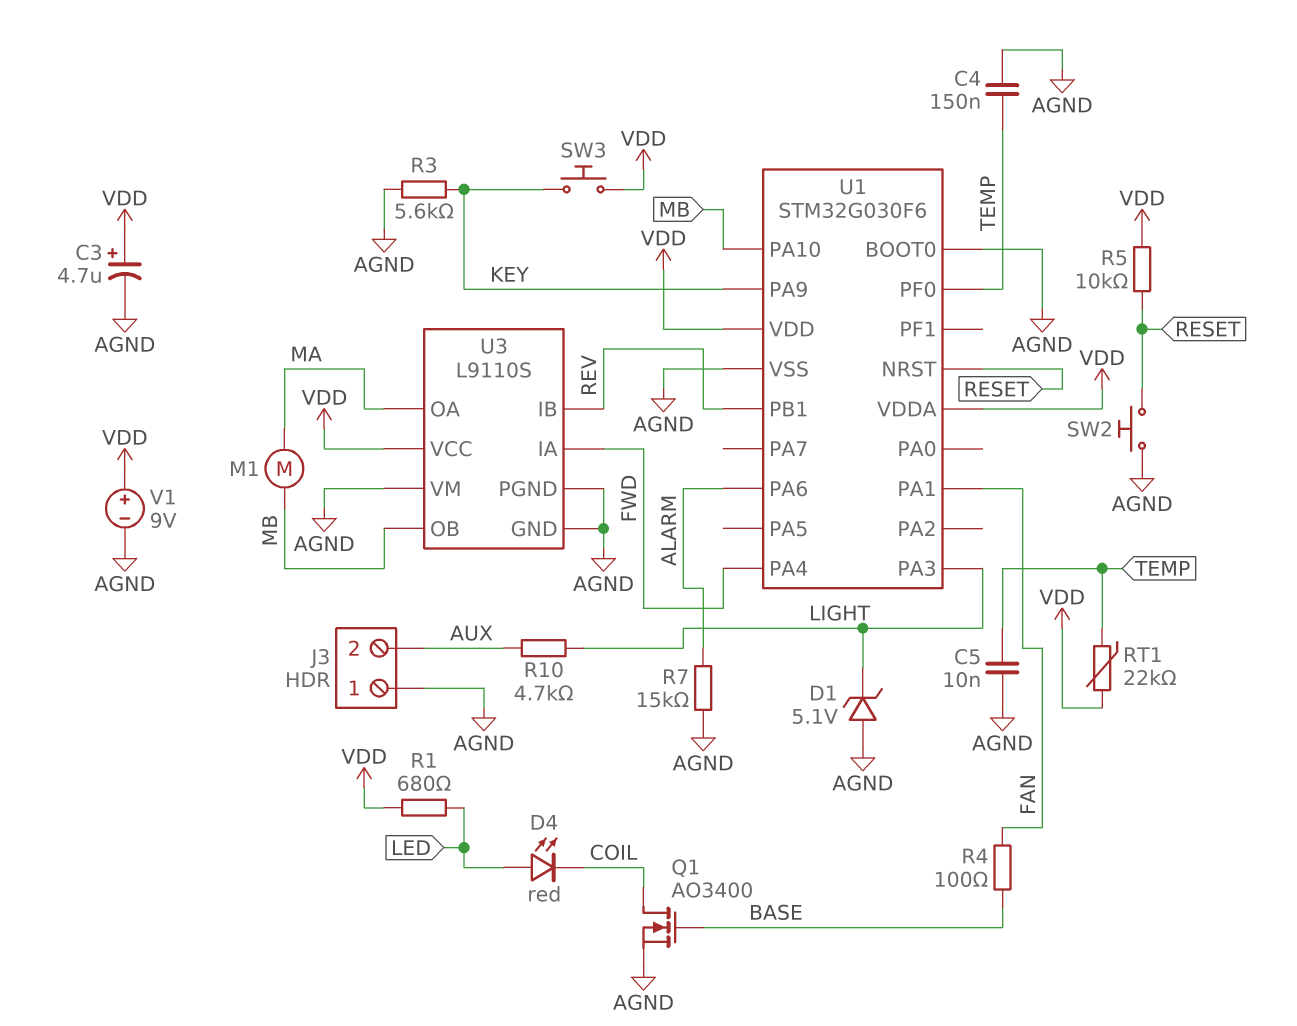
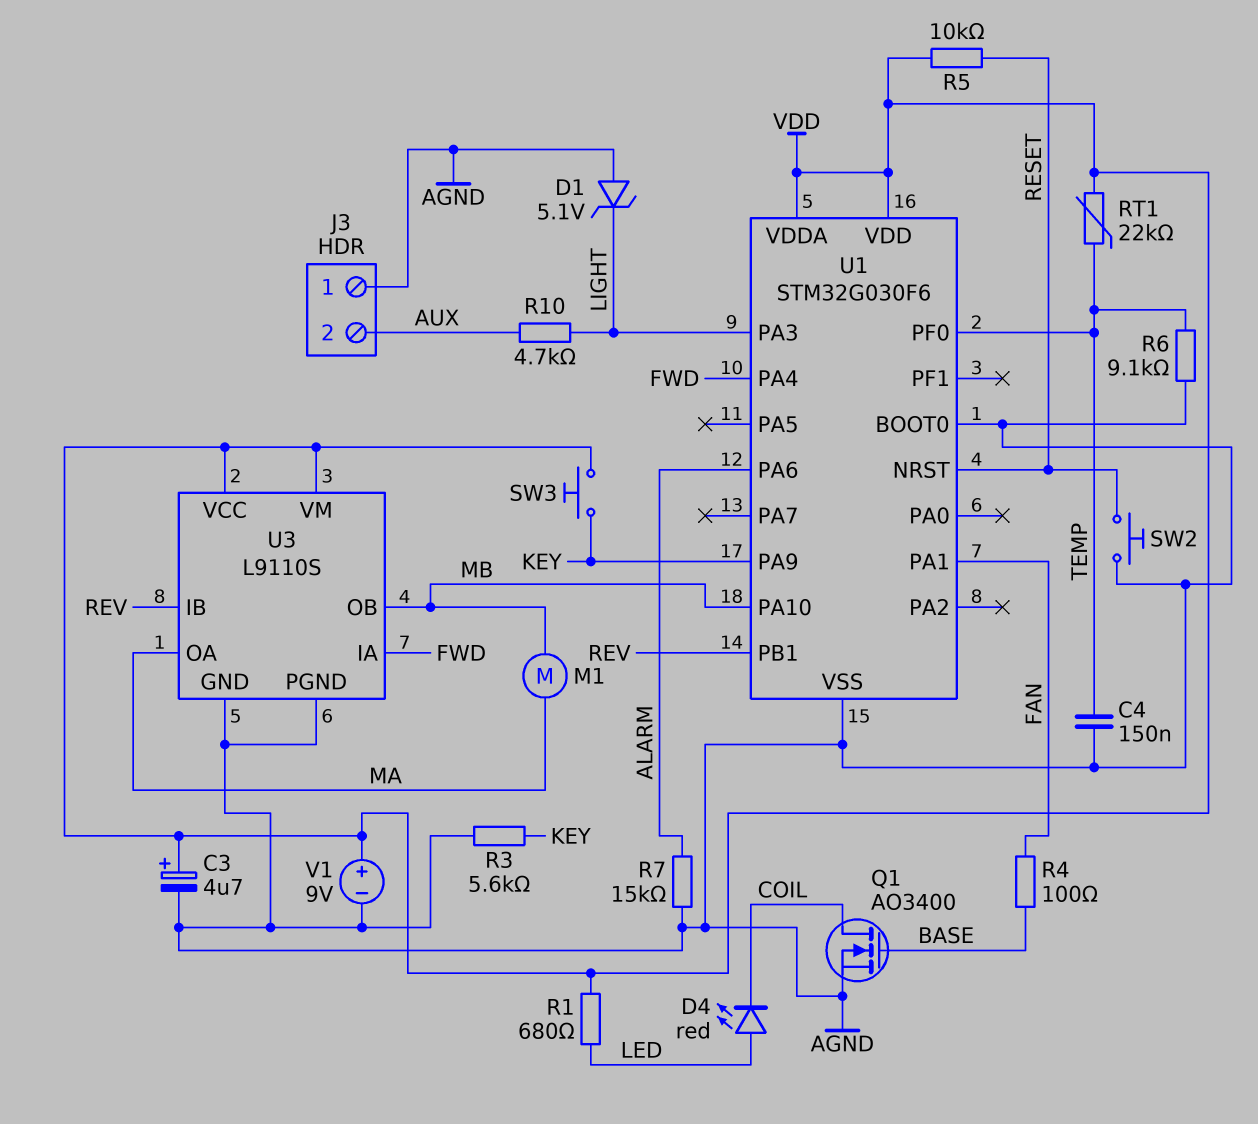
C5: 10nF (AGND, TEMP) -> none
R6: none -> 9.1k (AGND, TEMP)
U3 pin VM: AGND -> VDD

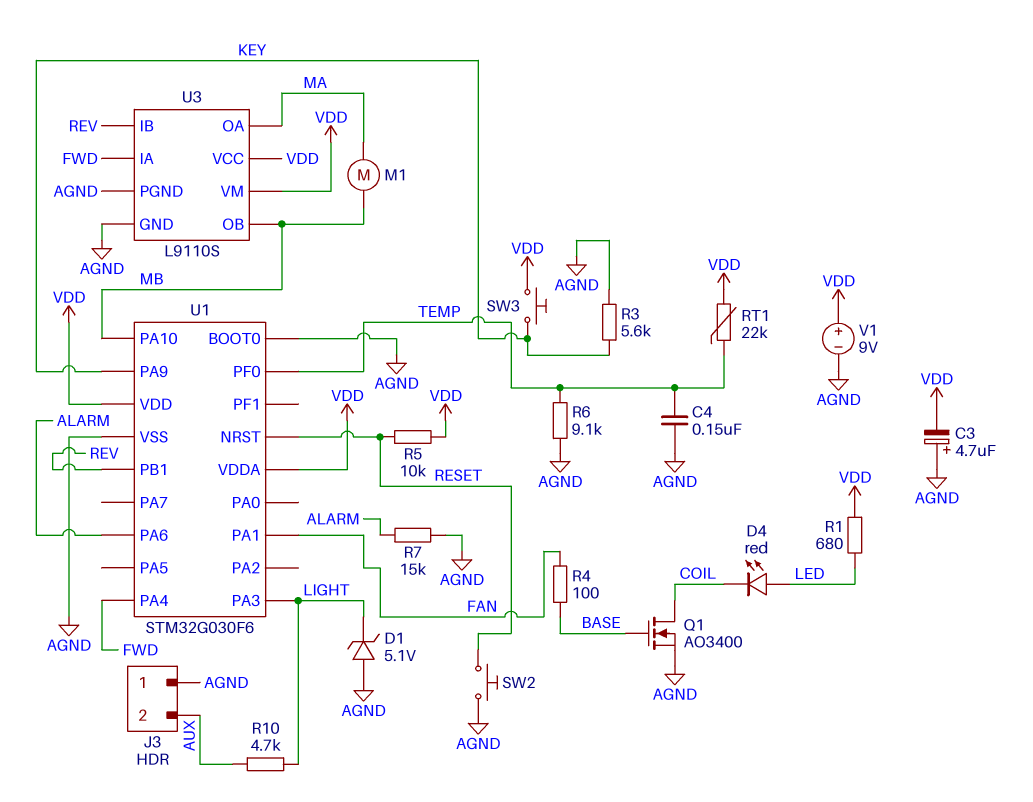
C3: 4.7uF (plus VDD, minus AGND) -> 4.7uF (plus AGND, minus VDD)

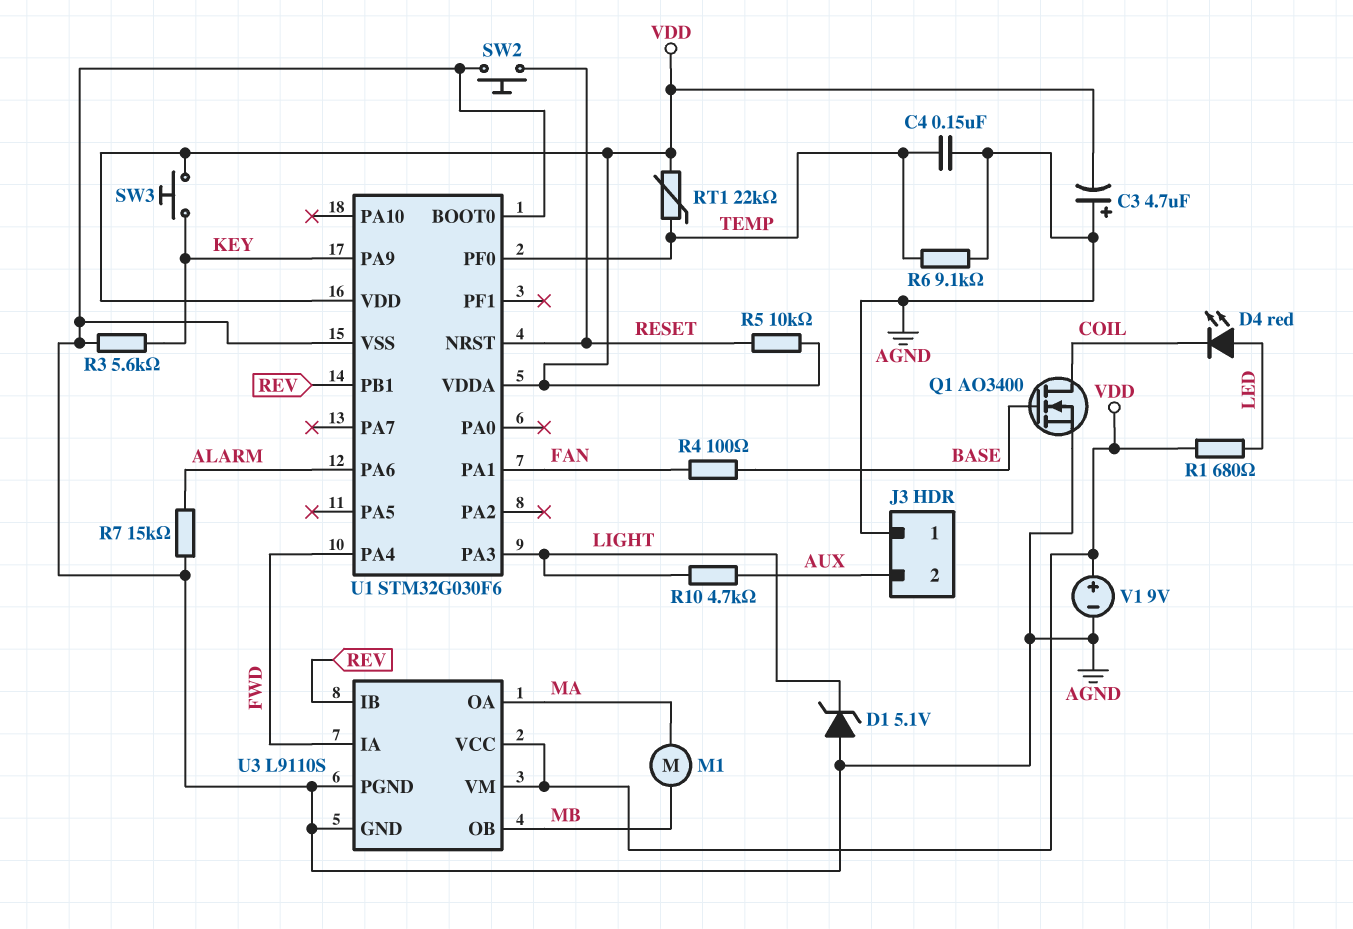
U1 pin PA10: MB -> none

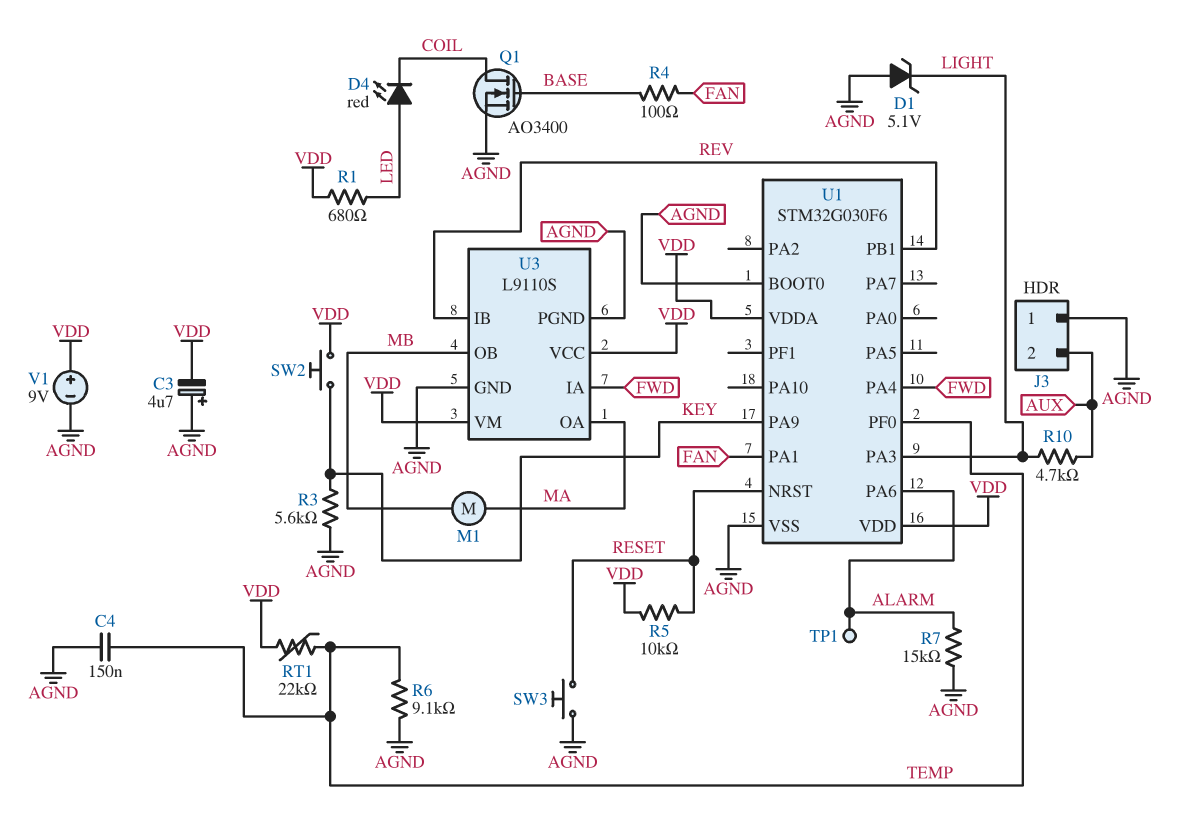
SW2: button (AGND, RESET) -> button (KEY, VDD)
SW3: button (KEY, VDD) -> button (AGND, RESET)
TP1: none -> test point (ALARM)

